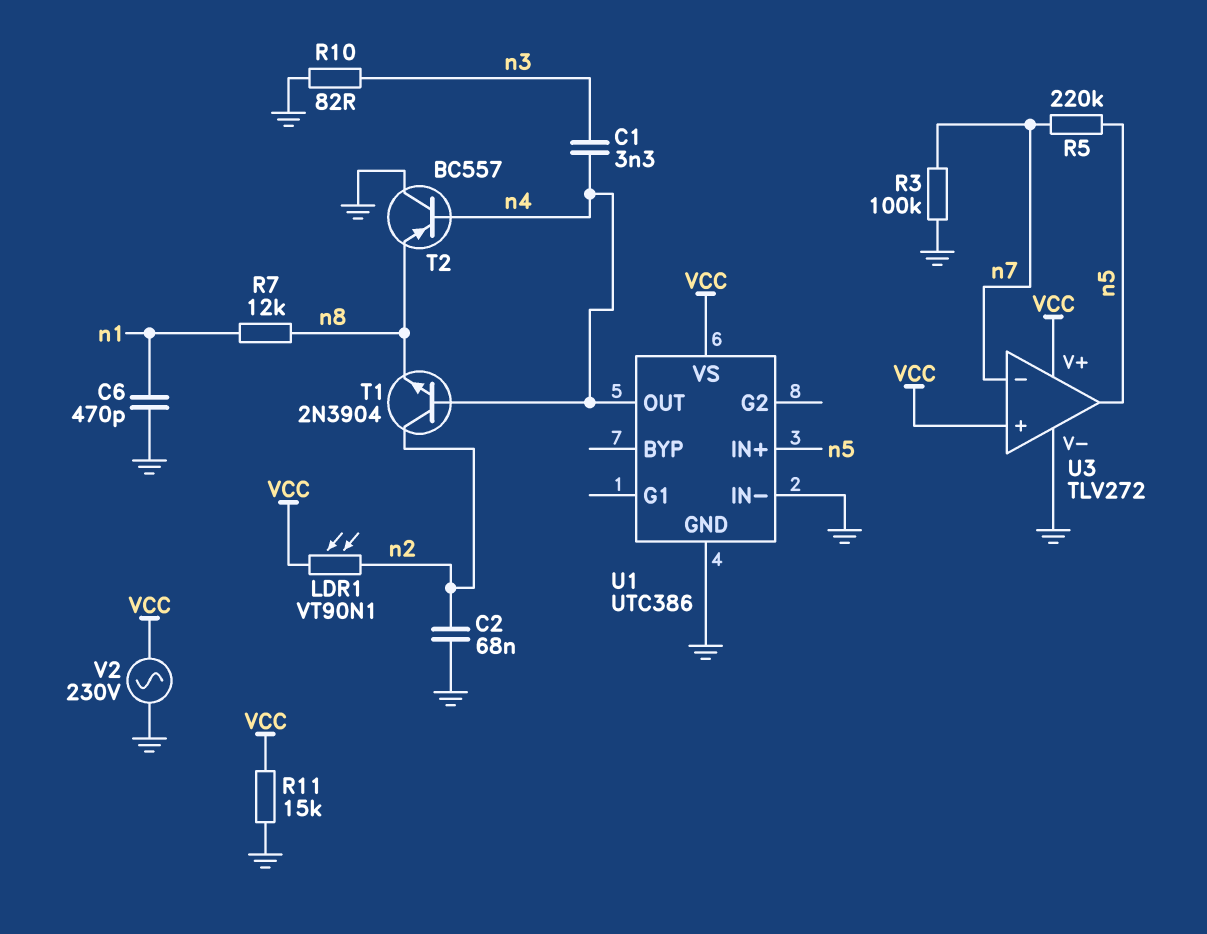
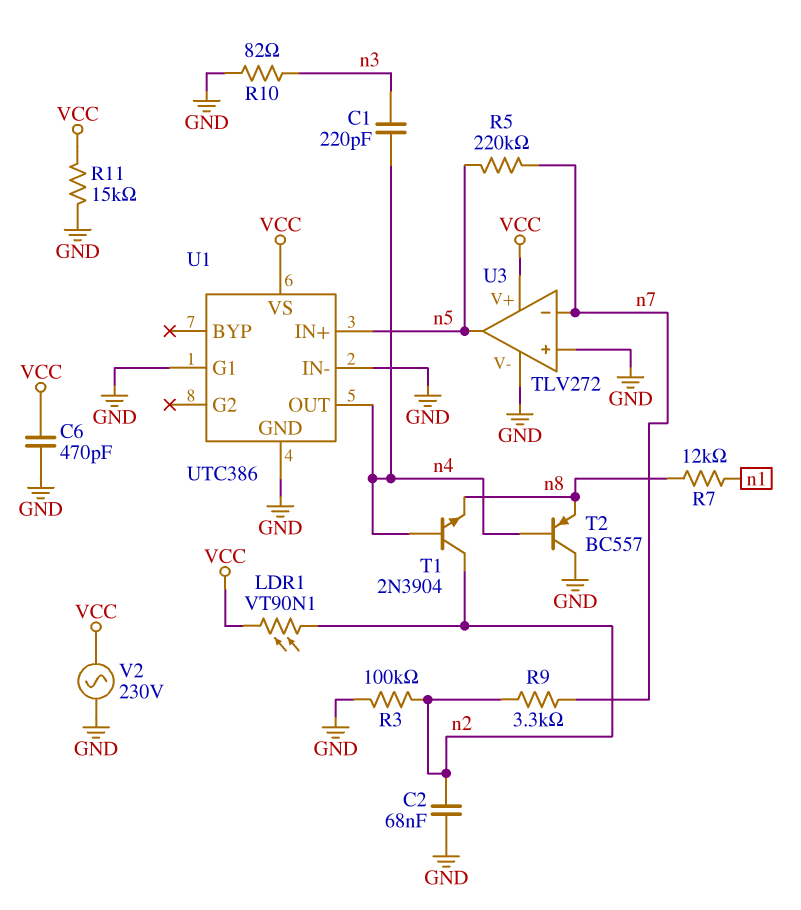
C1: 3.3nF (n3, n4) -> 220pF (n3, n4)
C6: 470pF (GND, n1) -> 470pF (GND, VCC)
R3: 100k (GND, n7) -> 100k (GND, n2)
R9: none -> 3.3k (n2, n7)
U1 pin G1: none -> GND
U3 pin in+: VCC -> GND

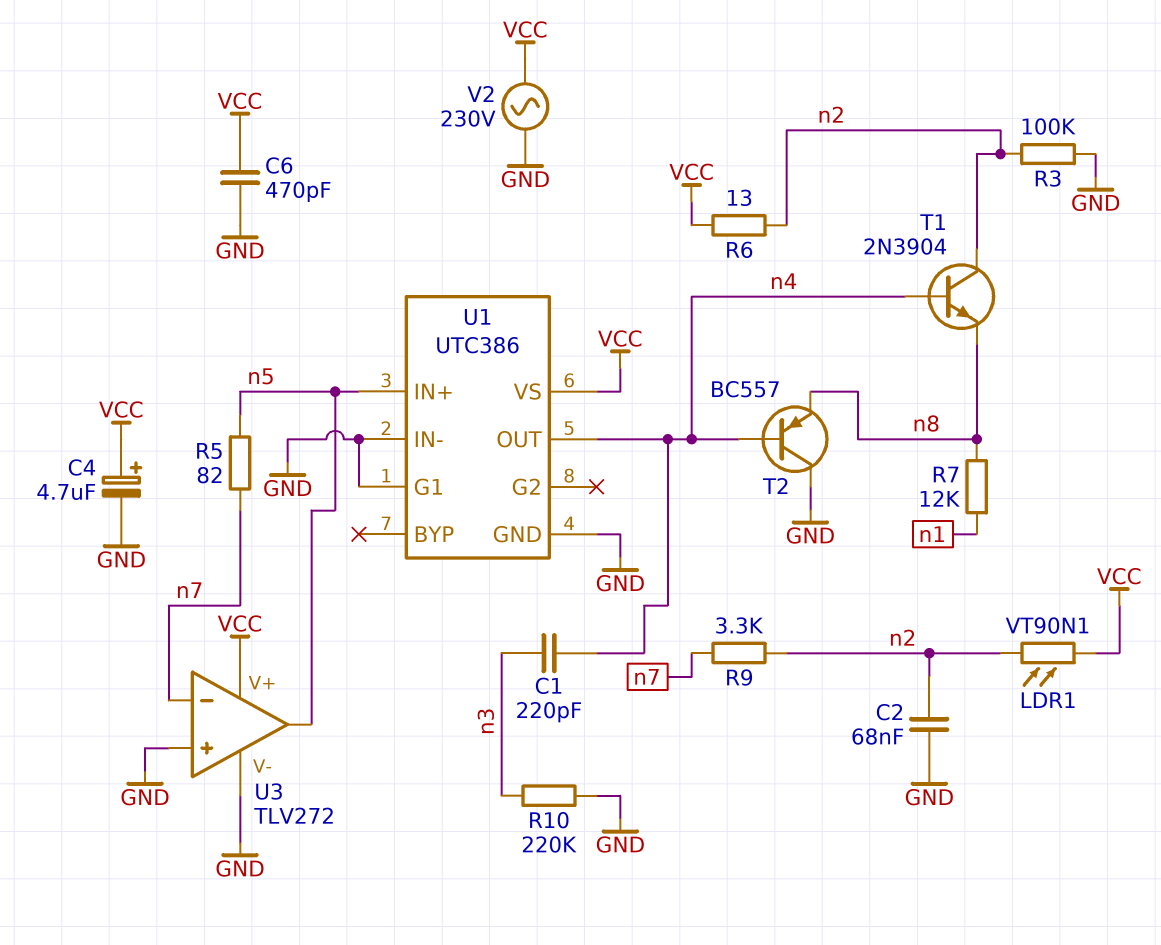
C4: none -> 4.7uF (plus VCC, minus GND)
R5: 220k (n5, n7) -> 82 (n5, n7)
R6: none -> 13 (VCC, n2)
R10: 82 (GND, n3) -> 220k (GND, n3)
R11: 15k (GND, VCC) -> none

